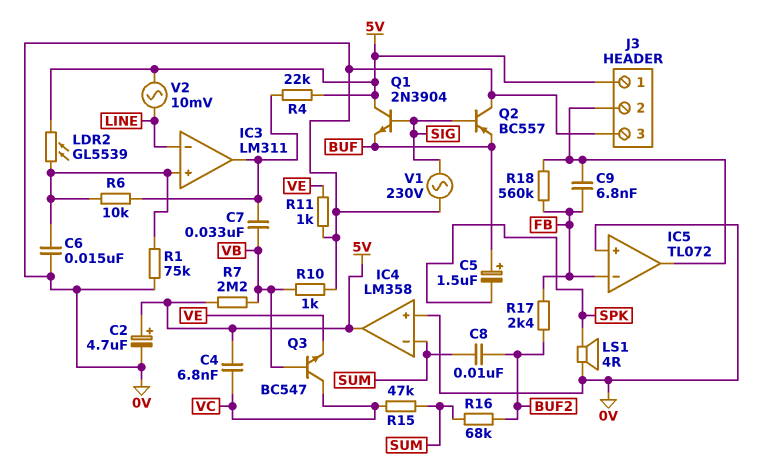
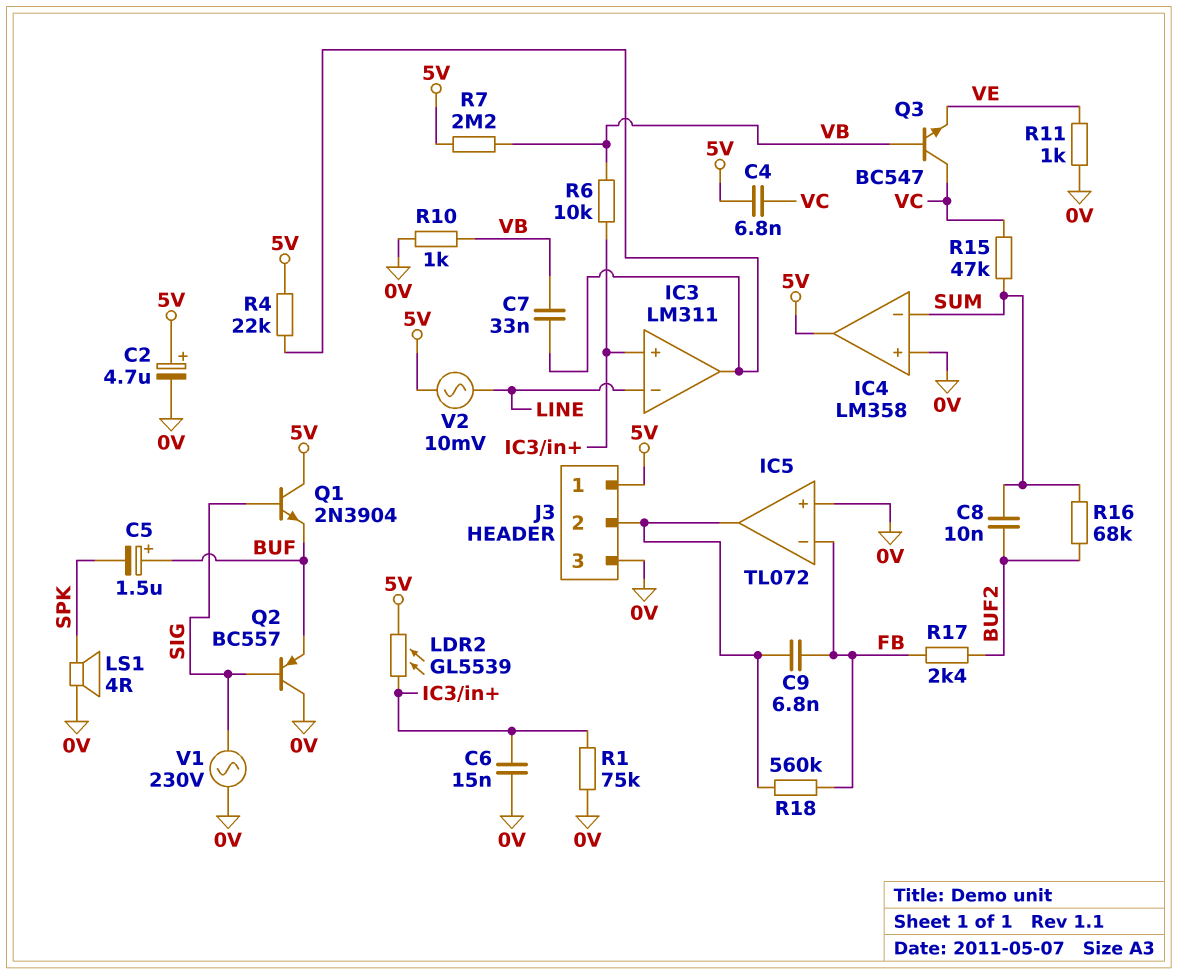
R6: 10k (IC3/in+, IC3/out) -> 10k (IC3/in+, VB)

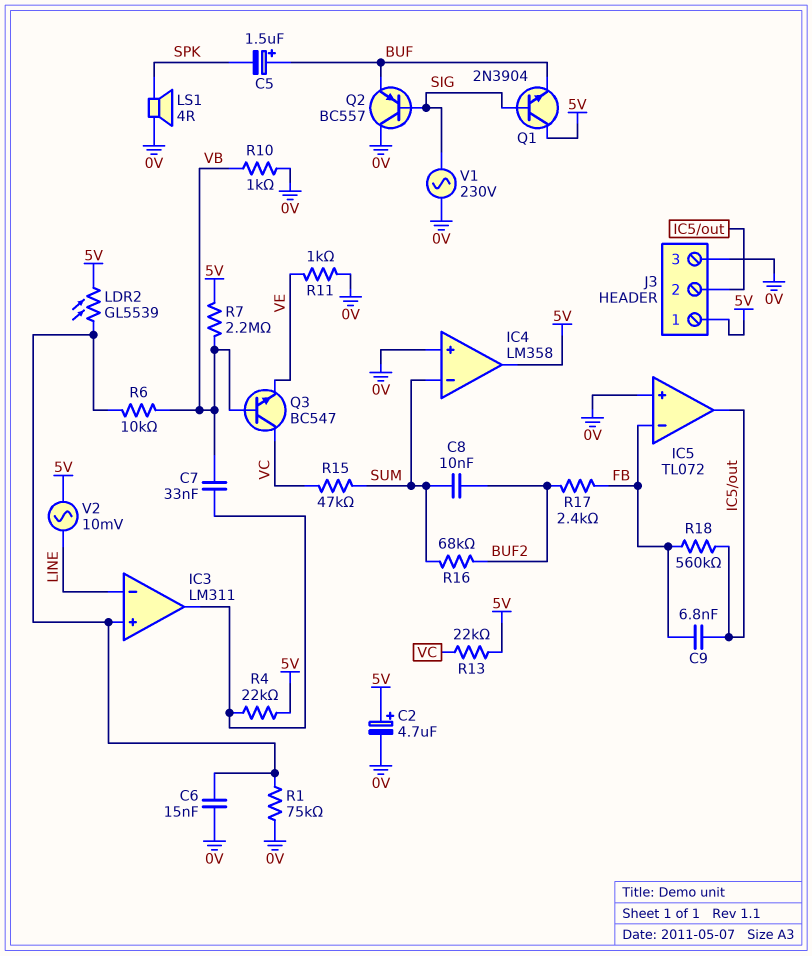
C4: 6.8nF (5V, VC) -> none
R13: none -> 22k (5V, VC)

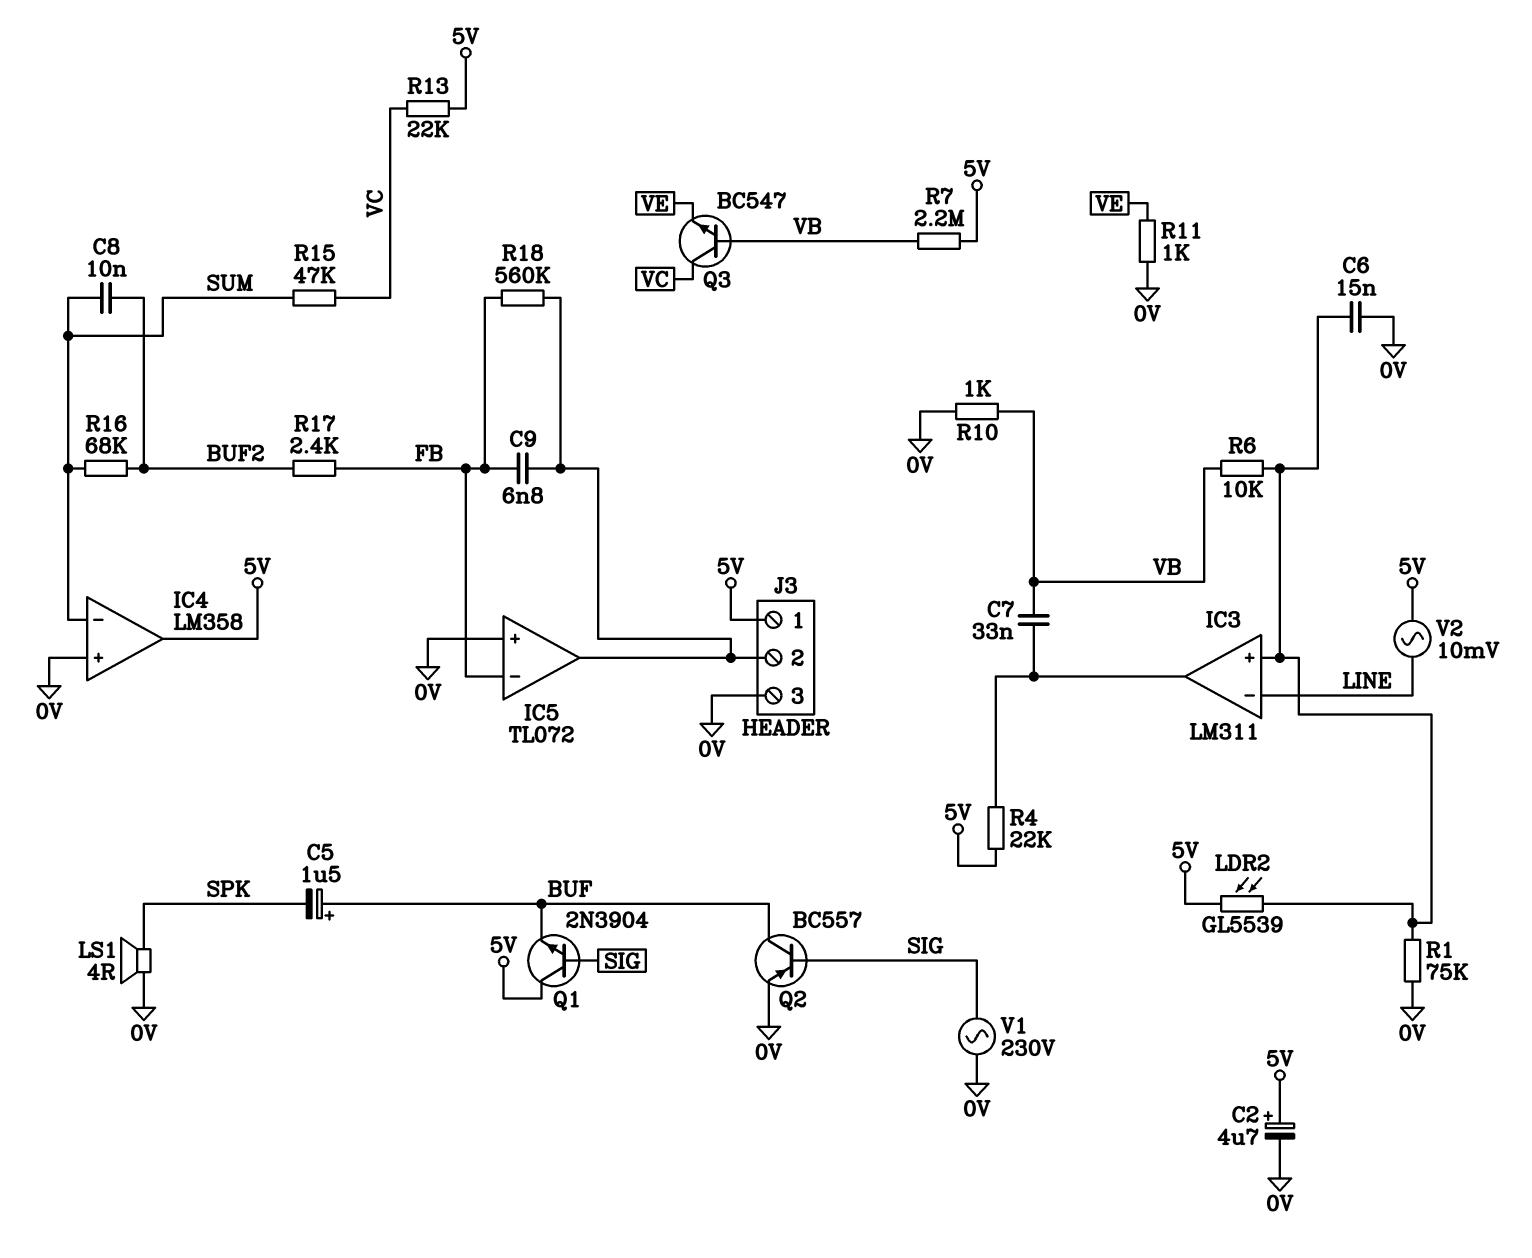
Q2: PNP BC557 (B SIG, C 0V, E BUF) -> PNP BC557 (B SIG, C BUF, E 0V)

